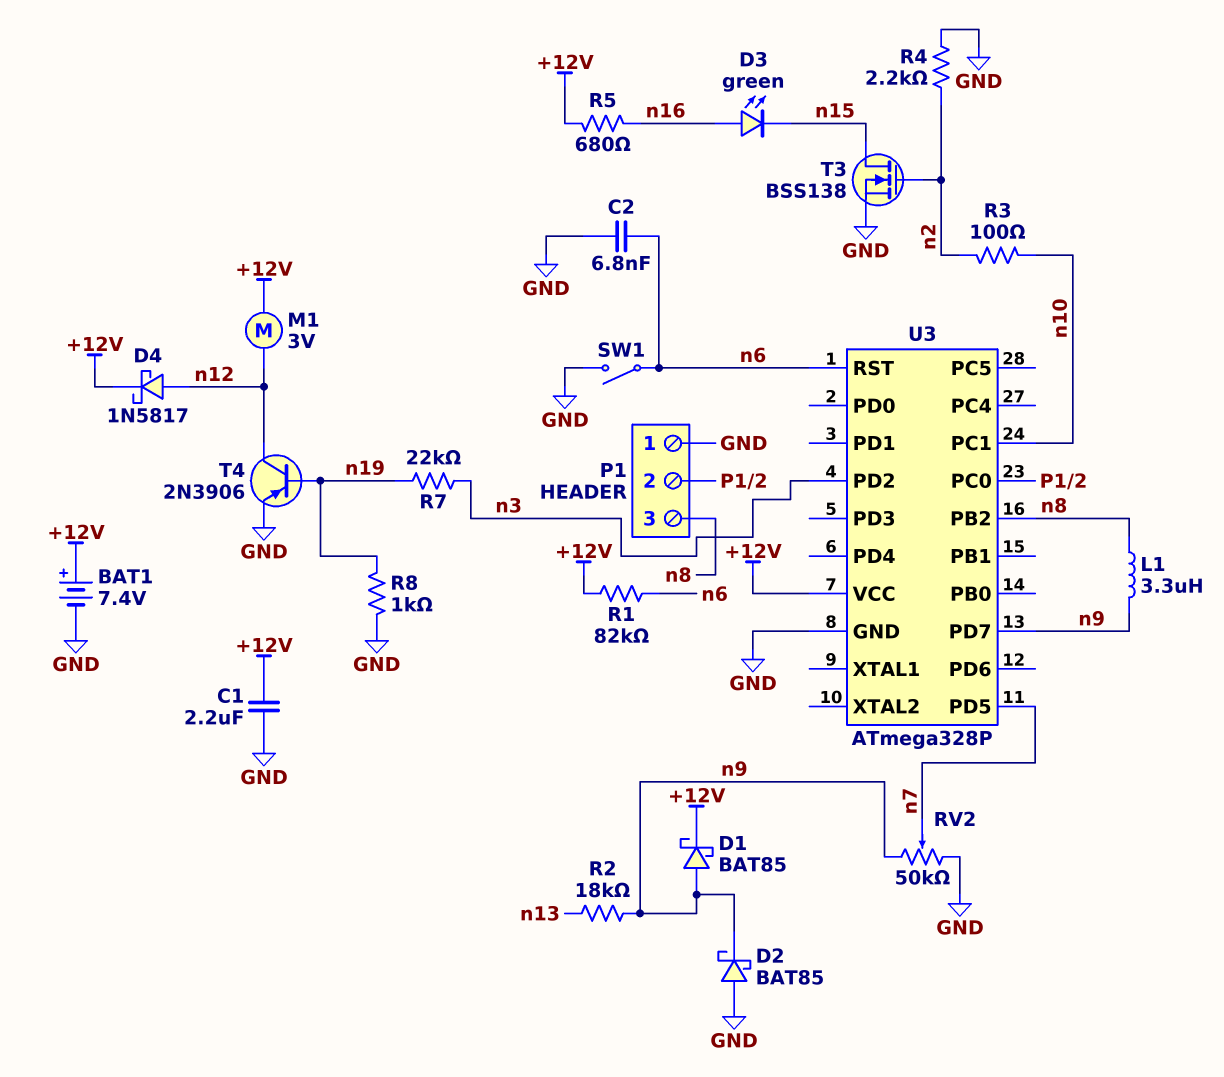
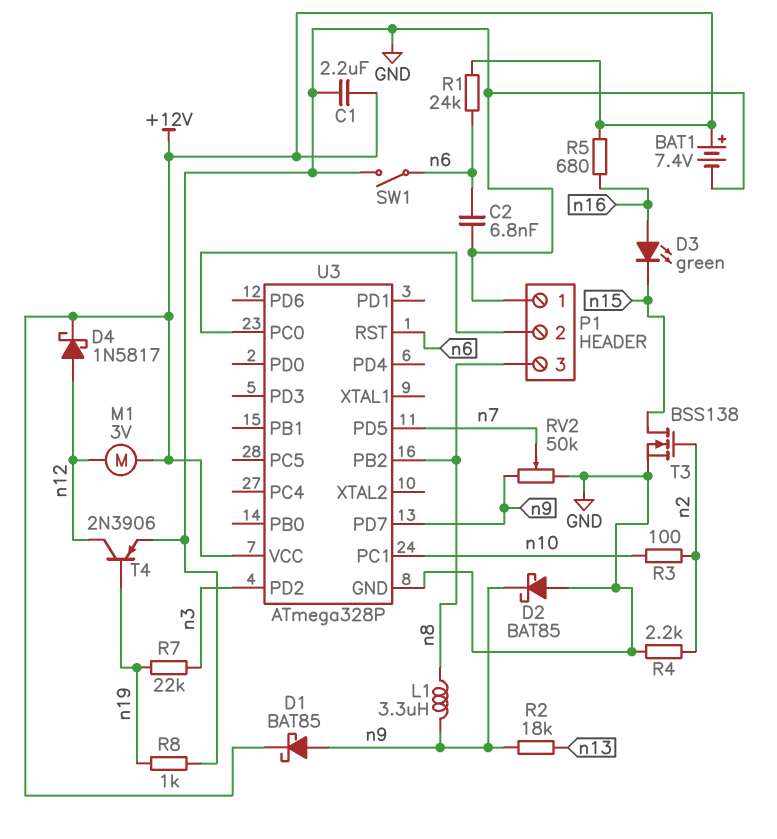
R1: 82k (+12V, n6) -> 24k (+12V, n6)

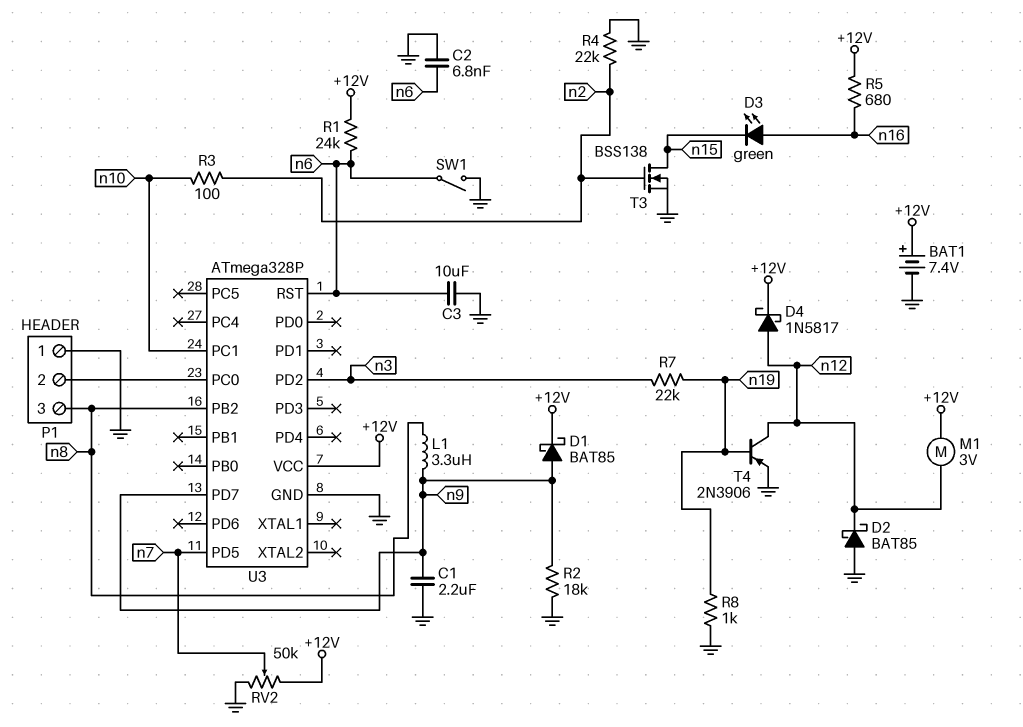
C1: 2.2uF (+12V, GND) -> 2.2uF (GND, n9)
C3: none -> 10uF (GND, n6)
D2: schottky BAT85 (A GND, K n9) -> schottky BAT85 (A GND, K n12)
R2: 18k (n9, n13) -> 18k (GND, n9)
R4: 2.2k (GND, n2) -> 22k (GND, n2)
RV2: 50k (GND, n9, wiper n7) -> 50k (+12V, GND, wiper n7)

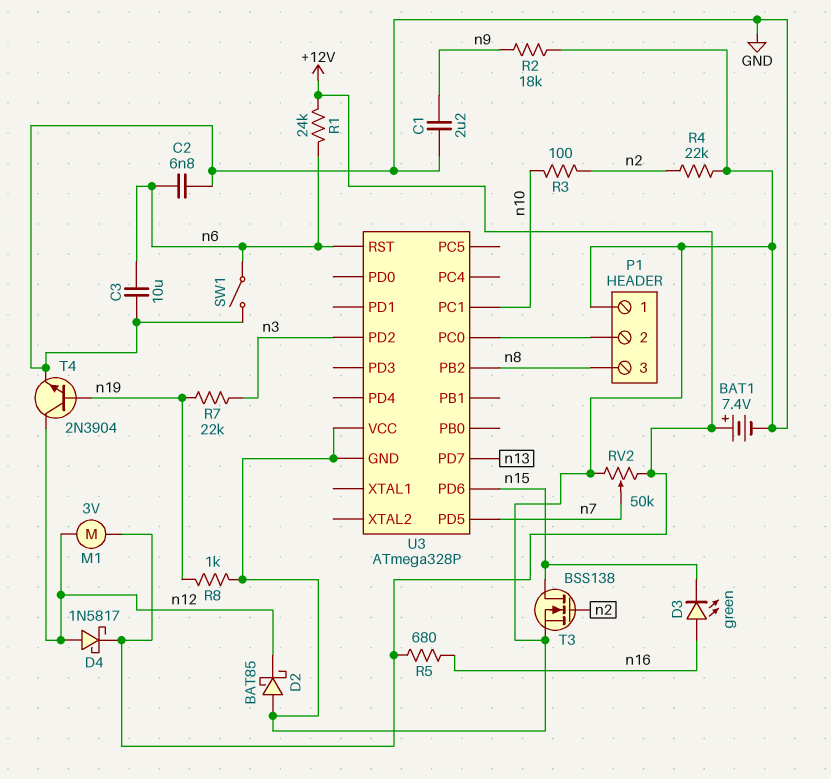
D1: schottky BAT85 (A n9, K +12V) -> none
L1: 3.3uH (n8, n9) -> none
T4: PNP 2N3906 (B n19, C n12, E GND) -> NPN 2N3904 (B n19, C n12, E GND)
U3 pin PD6: none -> n15
U3 pin PD7: n9 -> n13
U3 pin VCC: +12V -> GND

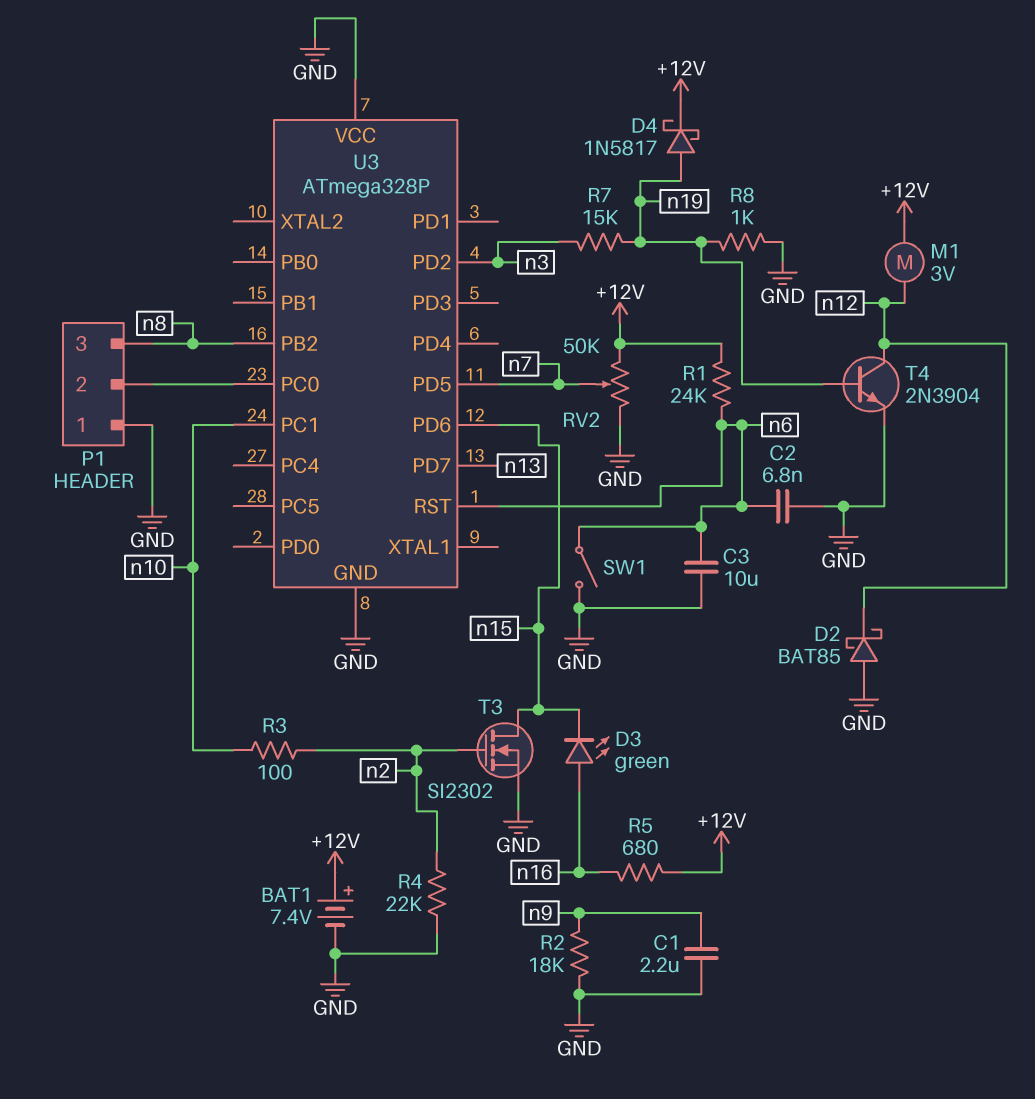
D4: schottky 1N5817 (A n12, K +12V) -> schottky 1N5817 (A n19, K +12V)
R7: 22k (n3, n19) -> 15k (n3, n19)
T3: NMOS BSS138 (G n2, D n15, S GND) -> NMOS SI2302 (G n2, D n15, S GND)

